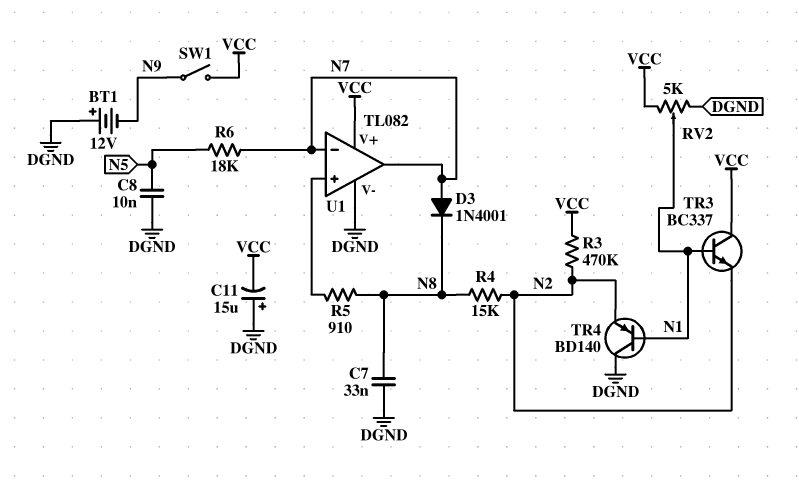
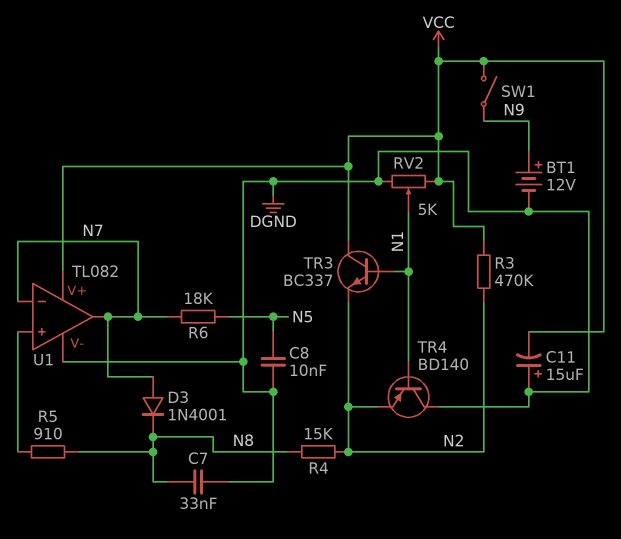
BT1: 12V (plus DGND, minus N9) -> 12V (plus N9, minus DGND)

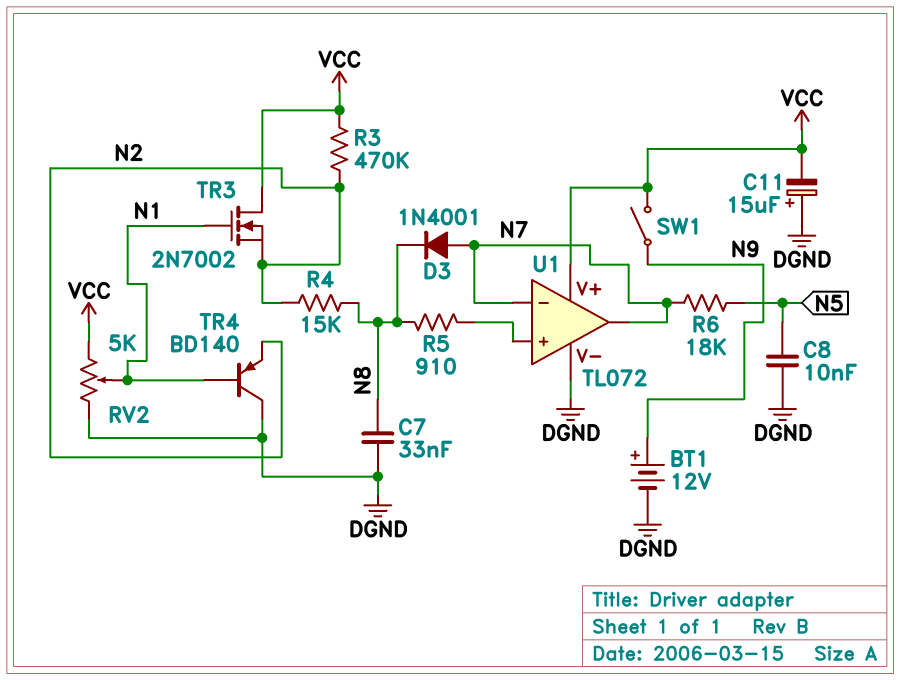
TR3: NPN BC337 (B N1, C VCC, E N2) -> NMOS 2N7002 (G N1, D VCC, S N2)
U1: TL082 -> TL072

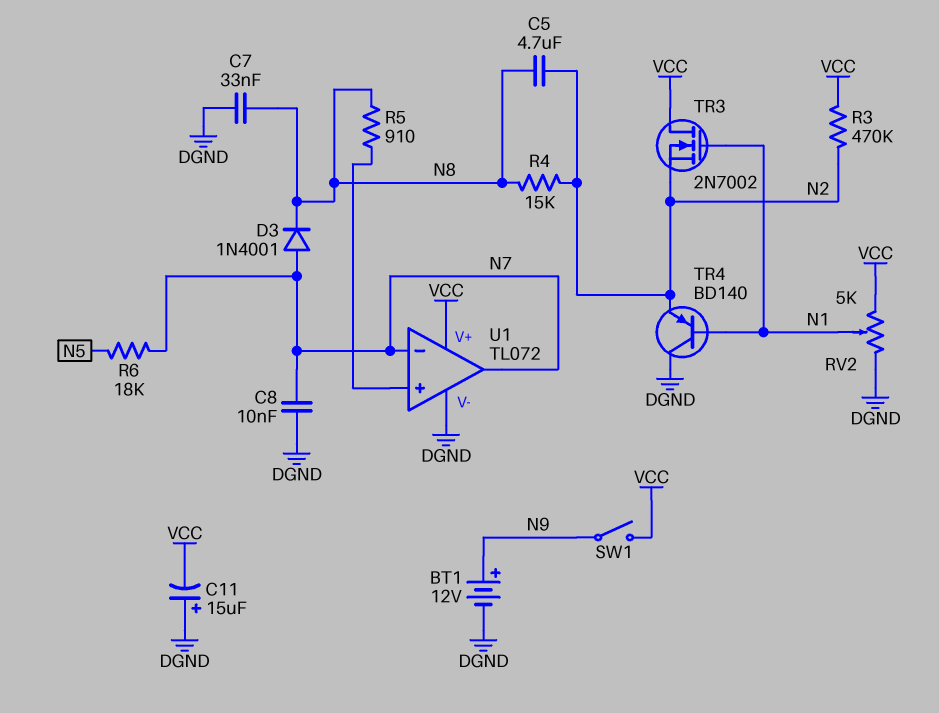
C5: none -> 4.7uF (N2, N8)
C8: 10nF (DGND, N5) -> 10nF (DGND, N7)

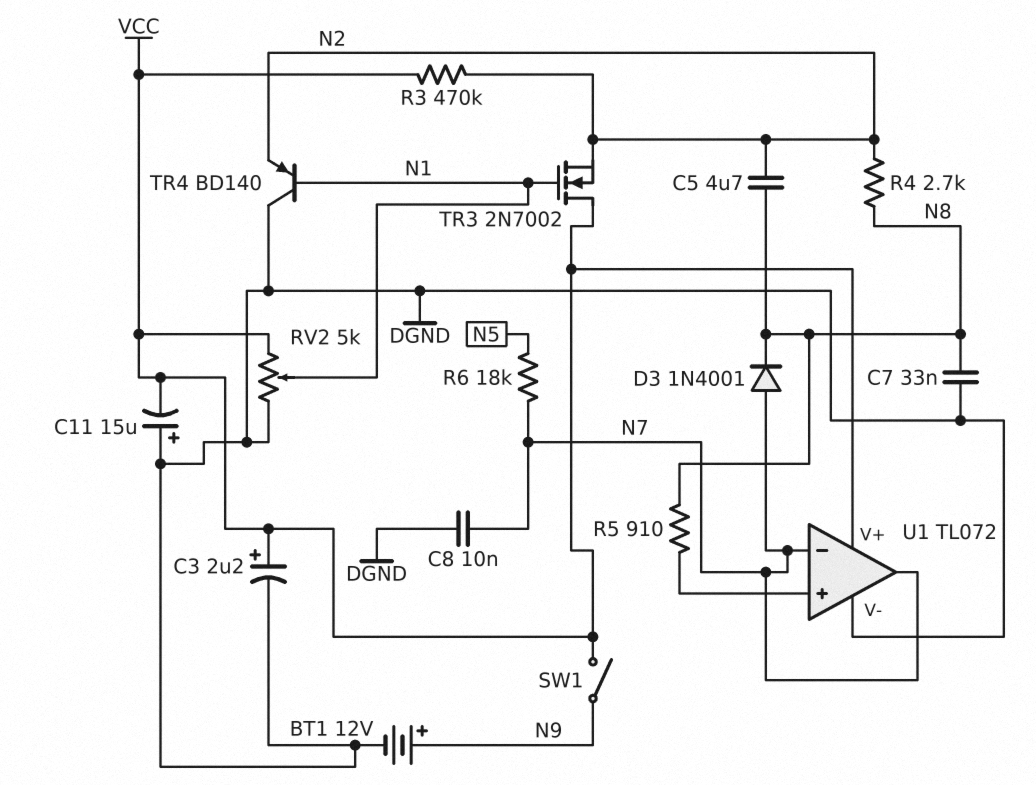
C3: none -> 2.2uF (plus VCC, minus DGND)
R4: 15k (N2, N8) -> 2.7k (N2, N8)

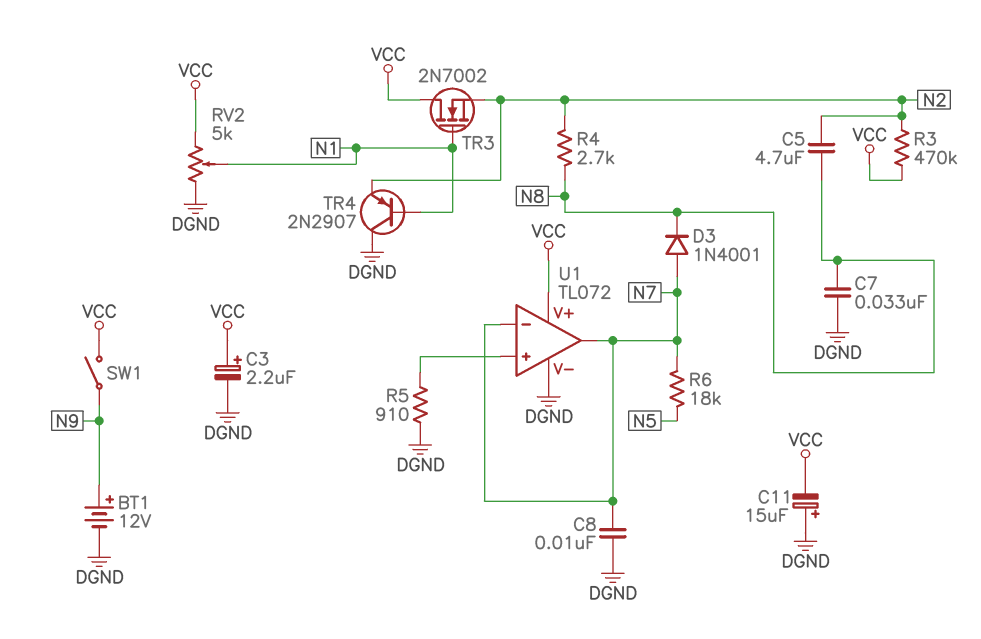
R5: 910 (N8, U1/in+) -> 910 (DGND, U1/in+)
TR4: PNP BD140 (B N1, C DGND, E N2) -> PNP 2N2907 (B N1, C DGND, E N2)

